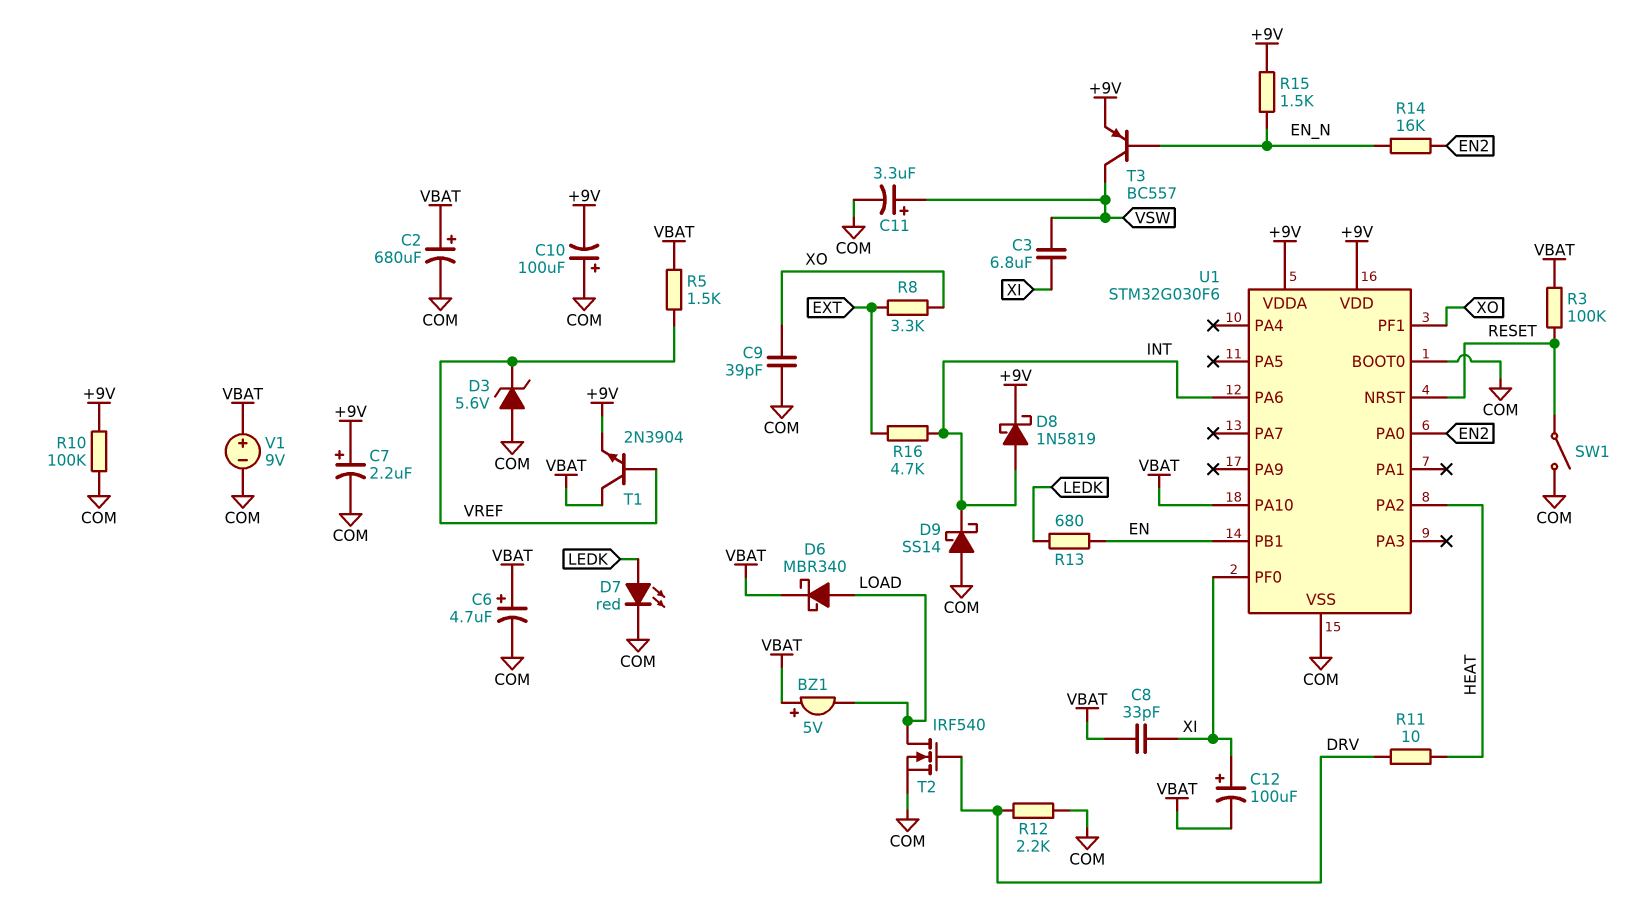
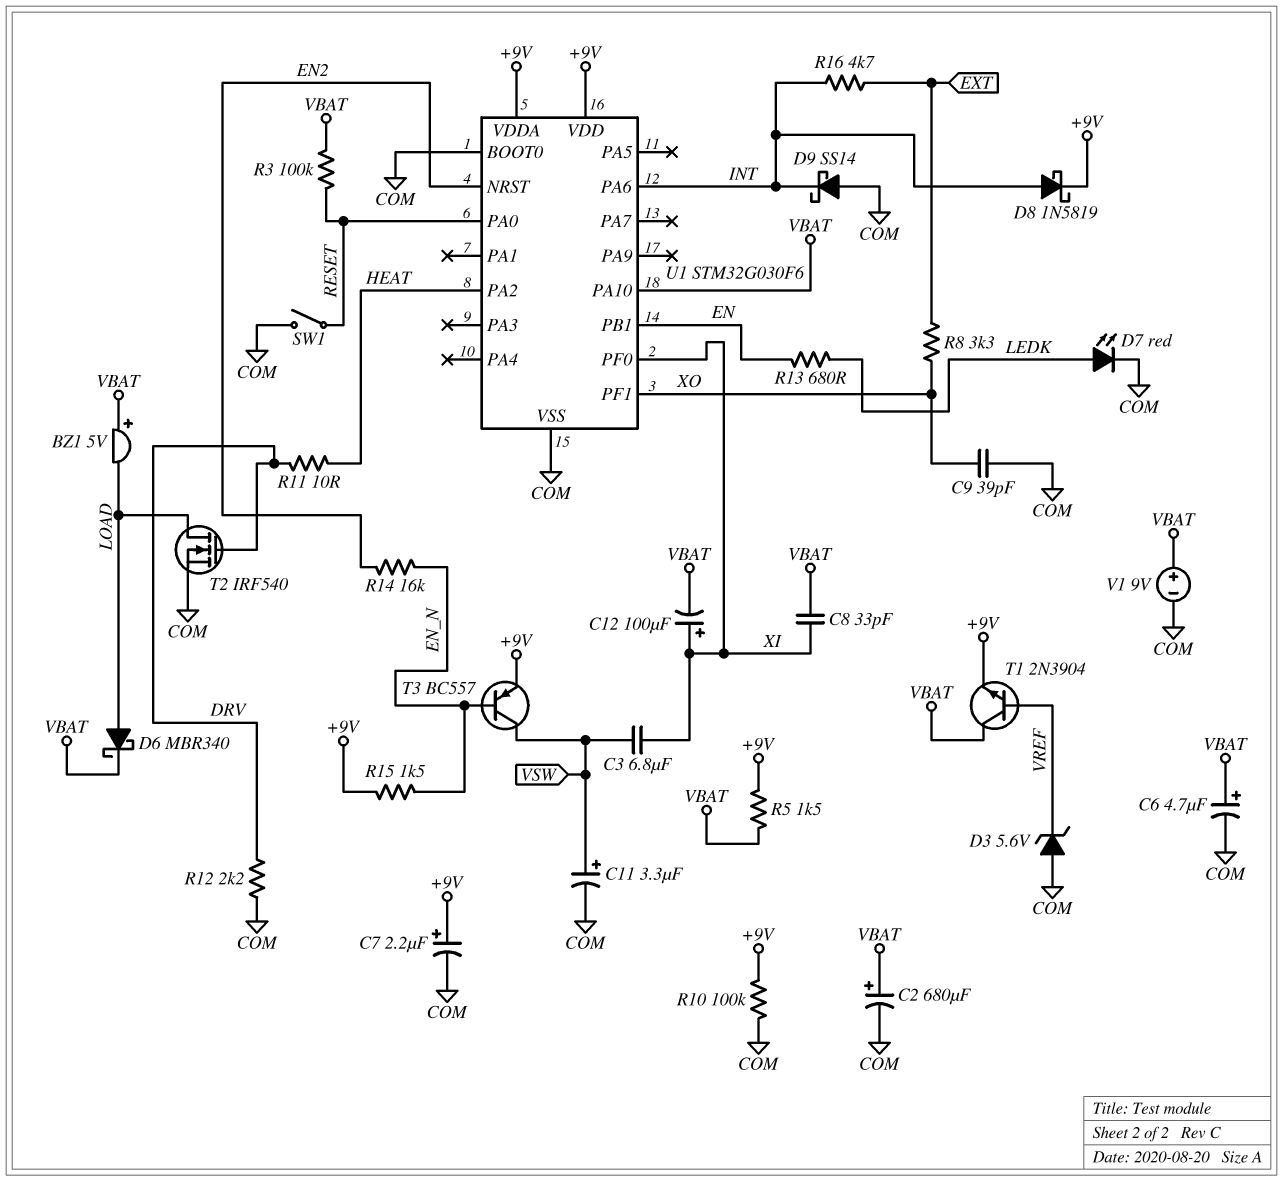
C10: 100uF (plus COM, minus +9V) -> none
R5: 1.5k (VBAT, VREF) -> 1.5k (+9V, VBAT)
U1 pin NRST: RESET -> EN2
U1 pin PA0: EN2 -> RESET

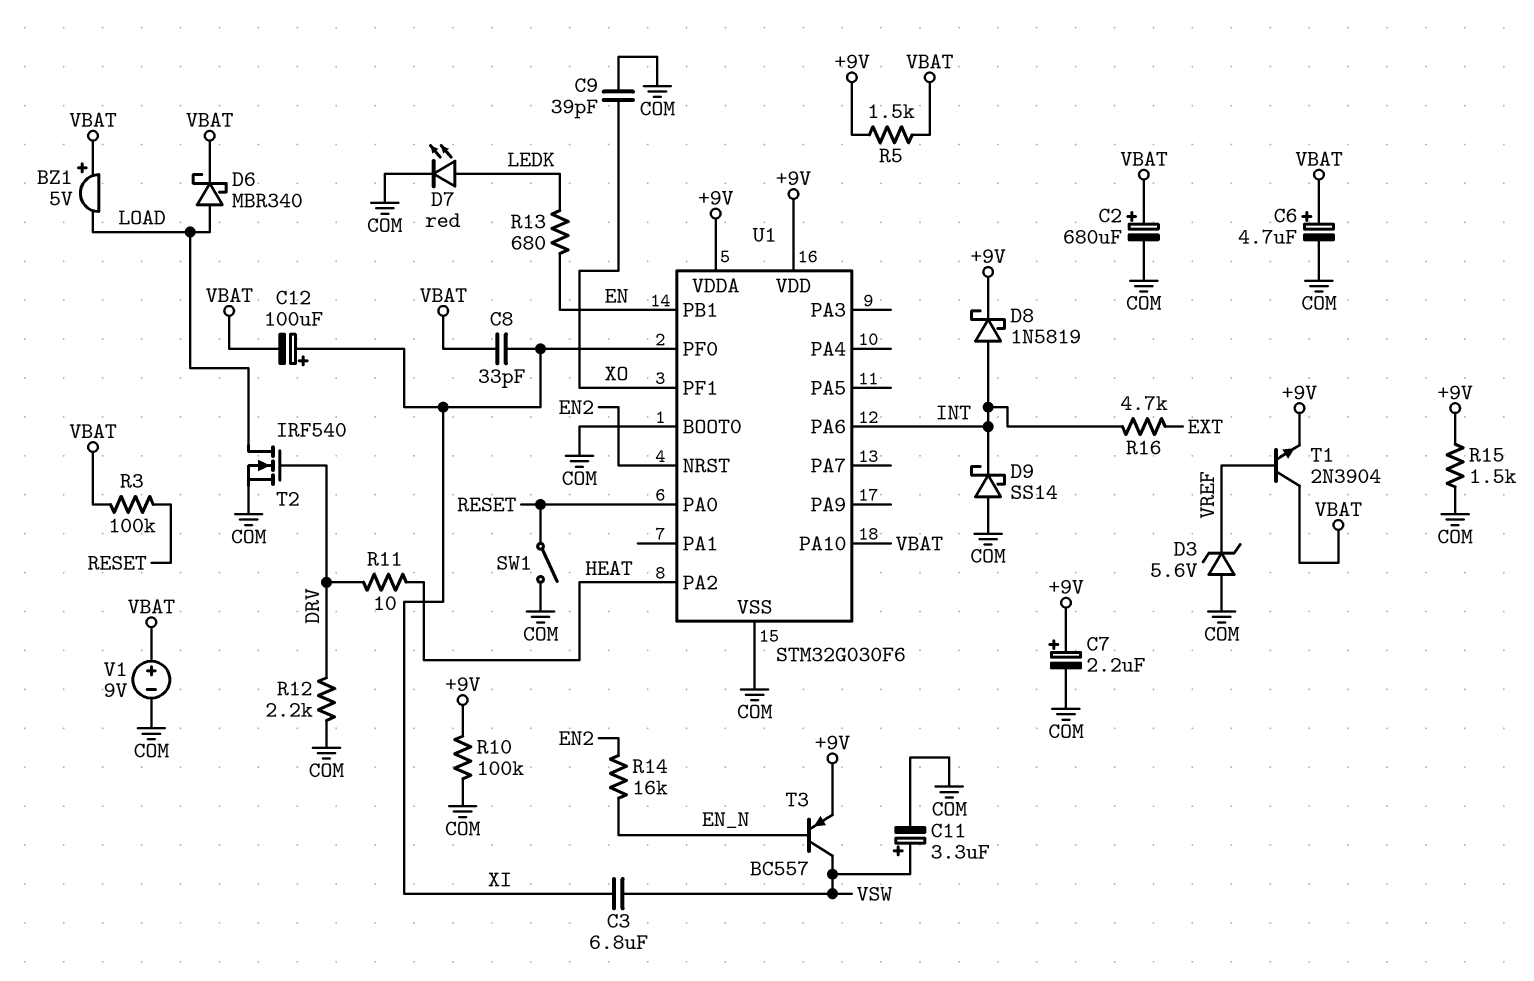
R8: 3.3k (EXT, XO) -> none
R15: 1.5k (+9V, EN_N) -> 1.5k (+9V, COM)

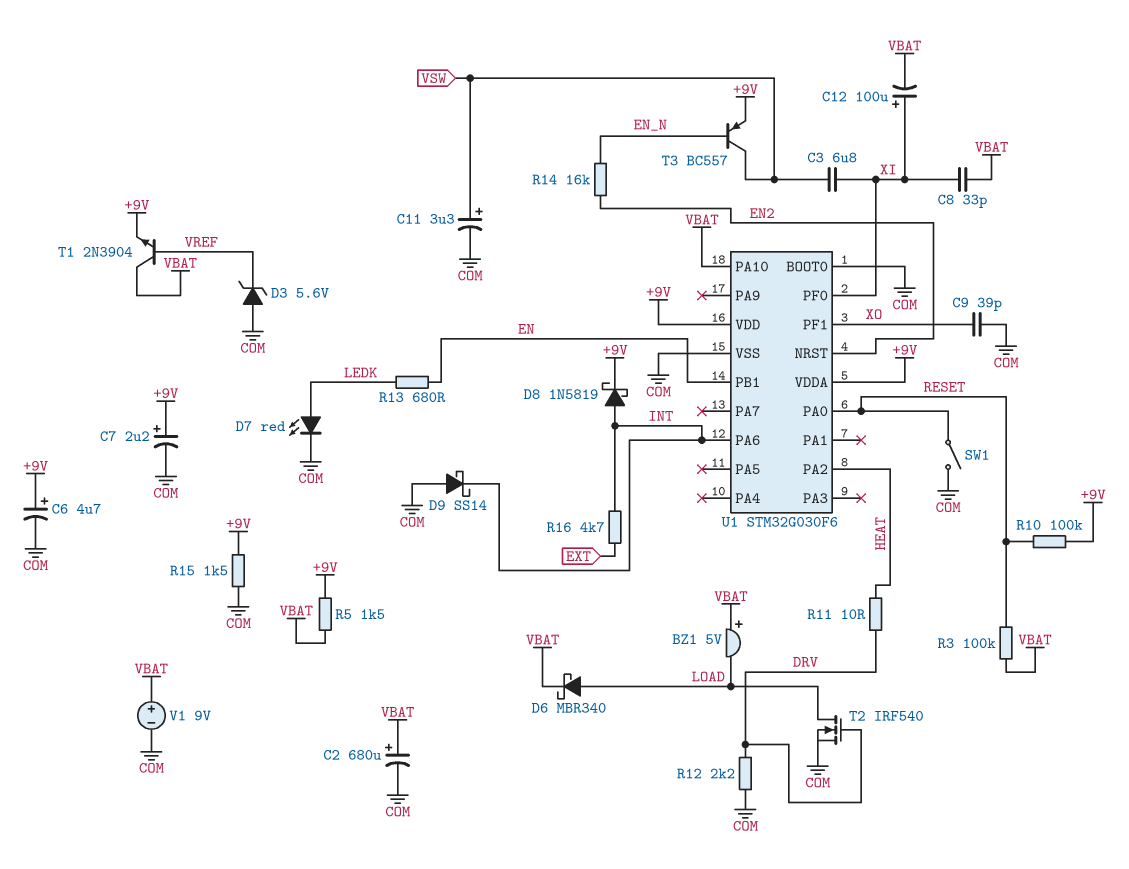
C6: 4.7uF (plus VBAT, minus COM) -> 4.7uF (plus +9V, minus COM)
R10: 100k (+9V, COM) -> 100k (+9V, RESET)

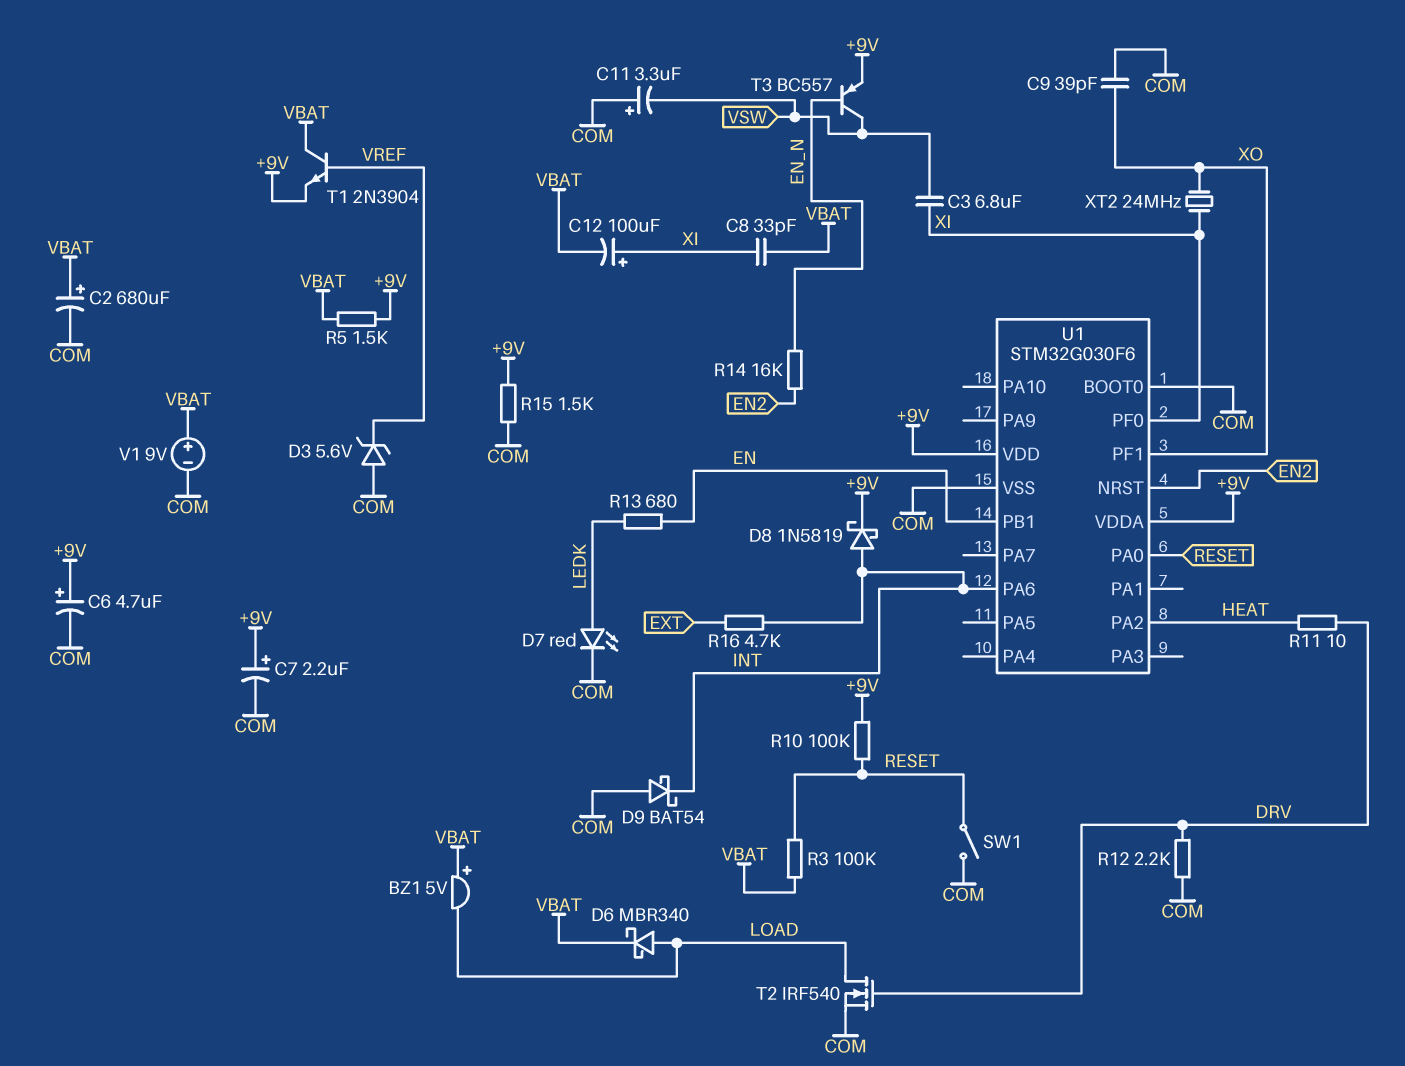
C11: 3.3uF (plus VSW, minus COM) -> 3.3uF (plus COM, minus VSW)
D9: schottky SS14 (A COM, K INT) -> schottky BAT54 (A COM, K INT)
U1 pin PA10: VBAT -> none
XT2: none -> 24MHz (XI, XO)

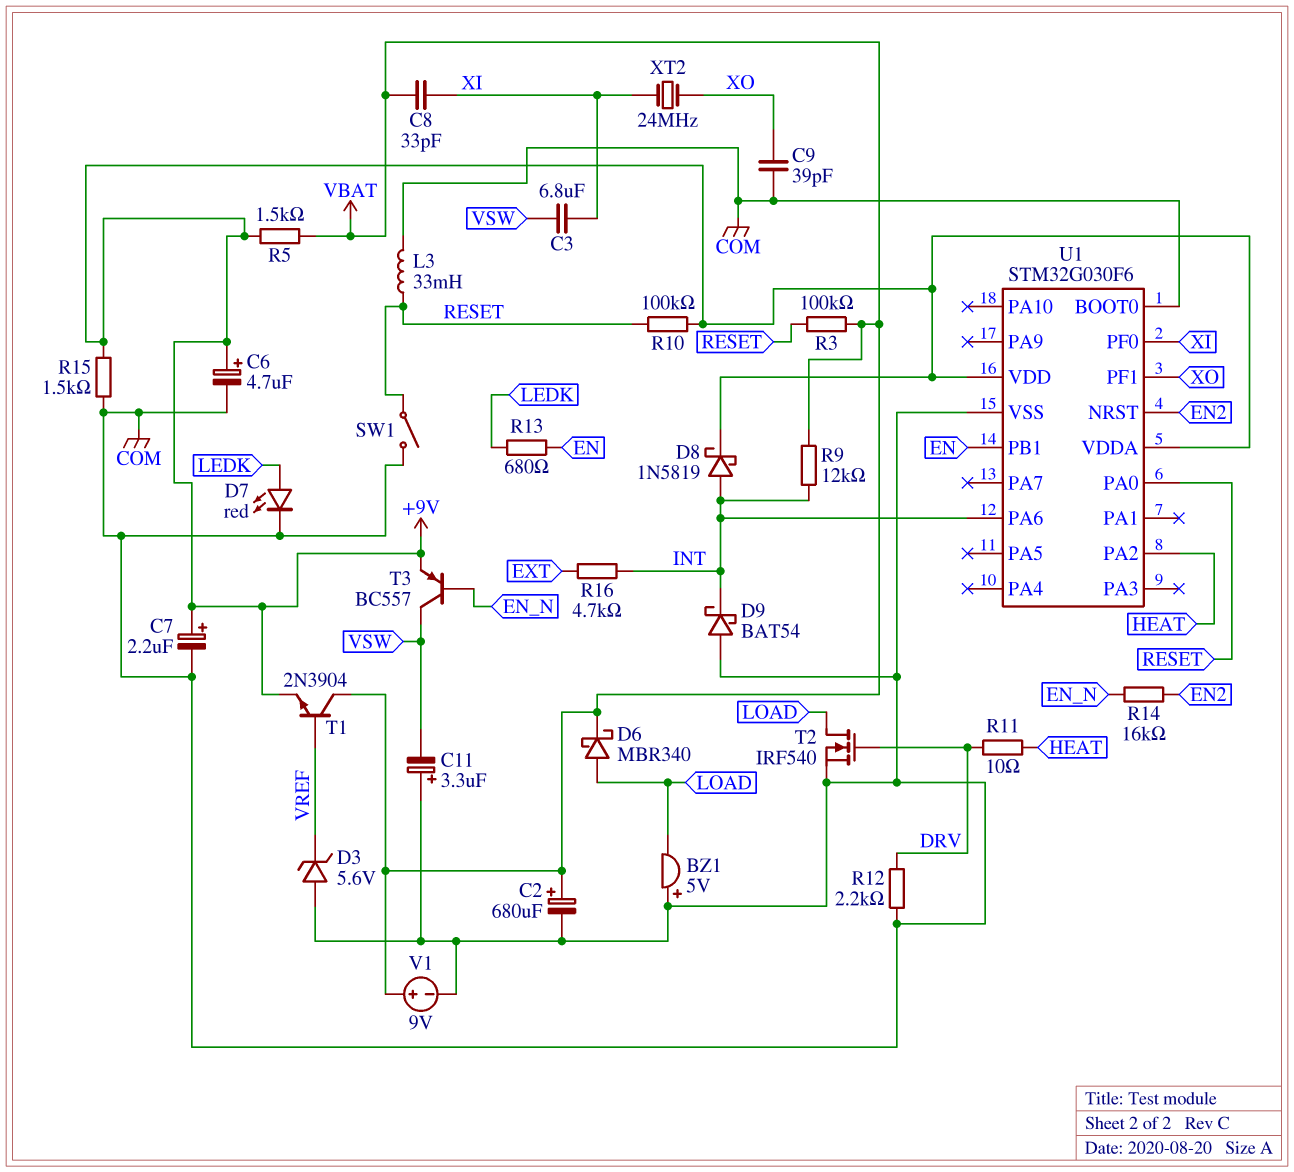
BZ1: buzzer 5V (plus VBAT, minus LOAD) -> buzzer 5V (plus COM, minus LOAD)
C12: 100uF (plus XI, minus VBAT) -> none
L3: none -> 33mH (COM, RESET)
R9: none -> 12k (INT, VBAT)

